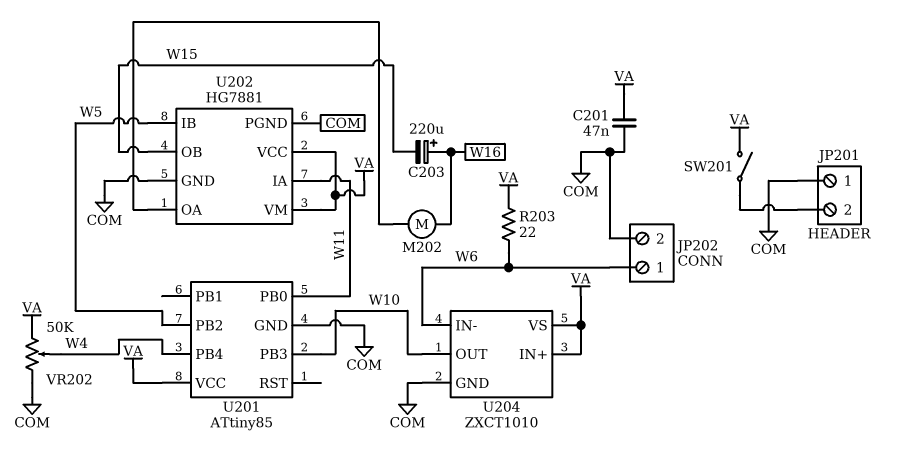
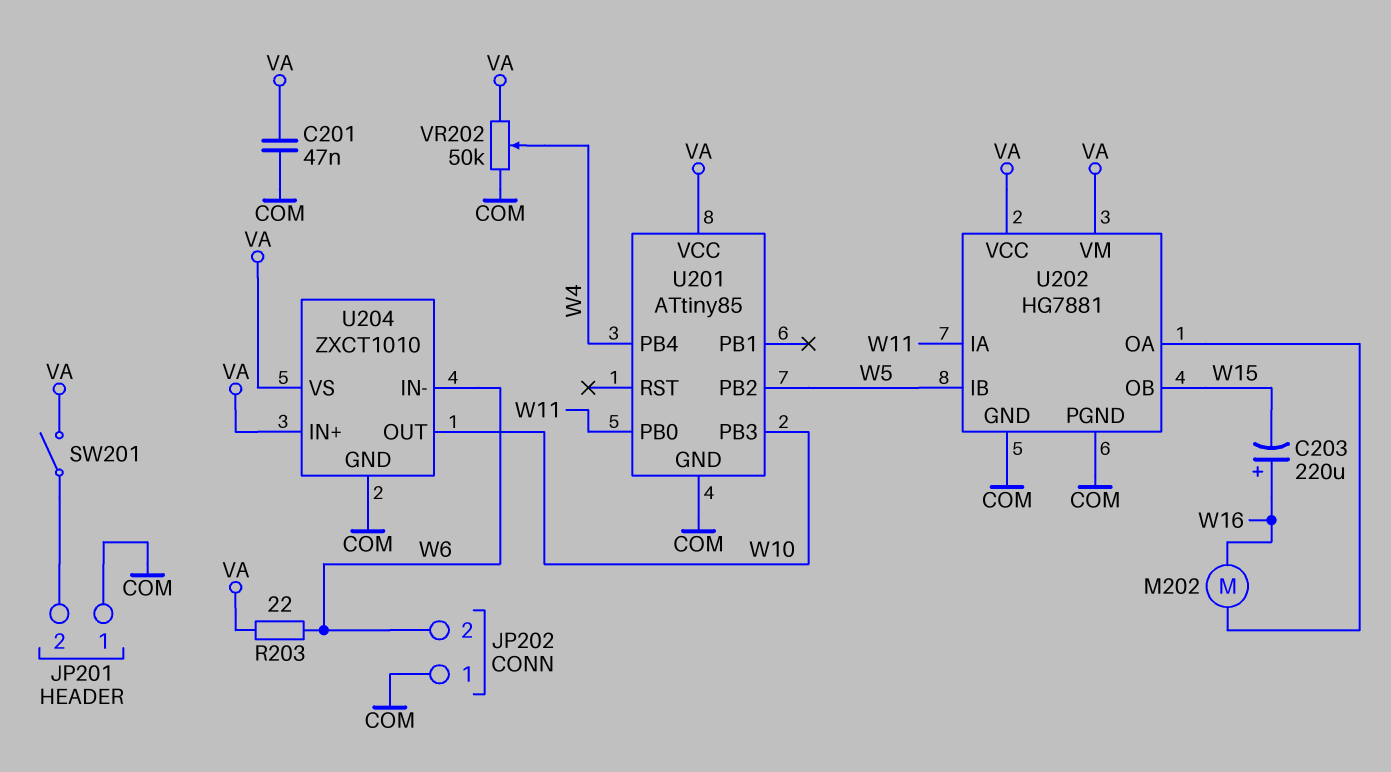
JP202 pin 1: W6 -> COM
JP202 pin 2: COM -> W6

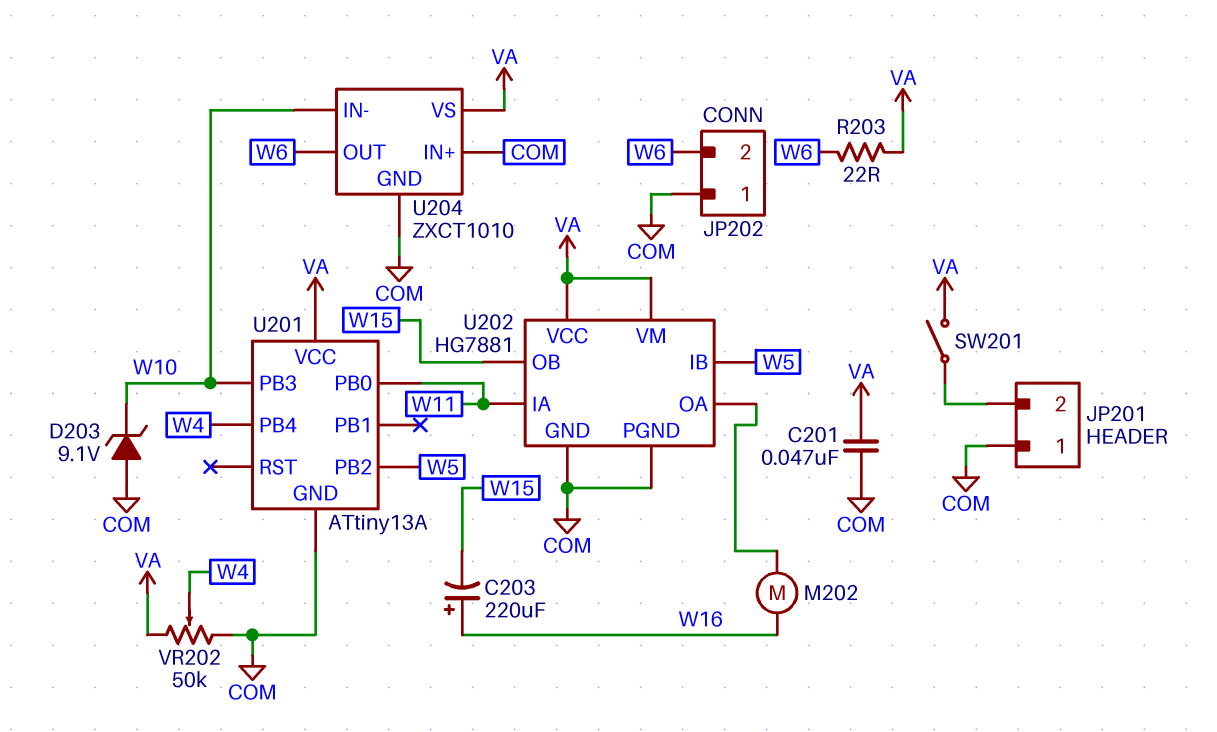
D203: none -> zener 9.1V (A COM, K W10)
U201: ATtiny85 -> ATtiny13A
U204 pin IN+: VA -> COM
U204 pin IN-: W6 -> W10
U204 pin OUT: W10 -> W6

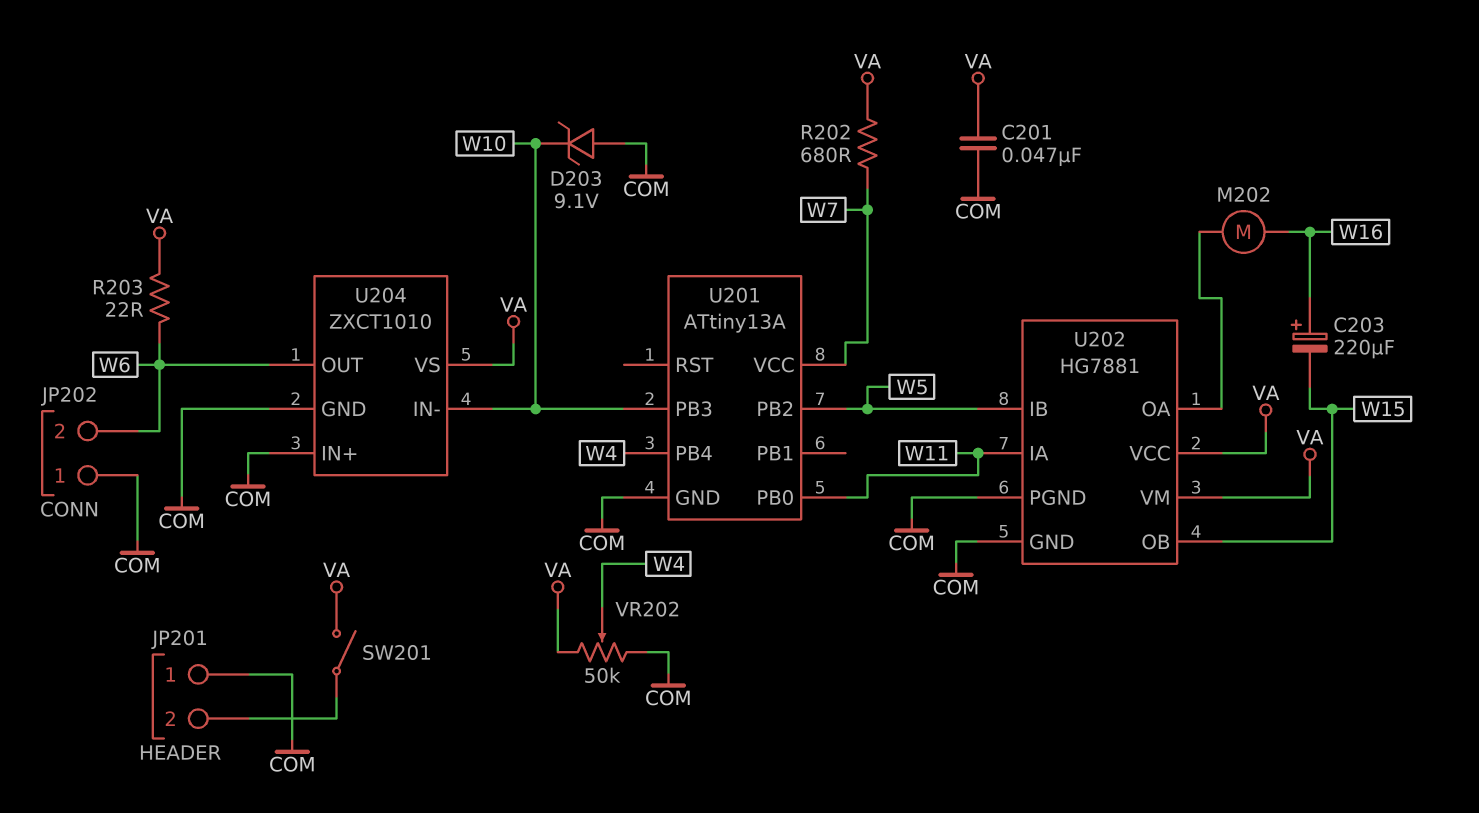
R202: none -> 680 (VA, W7)
U201 pin VCC: VA -> W7

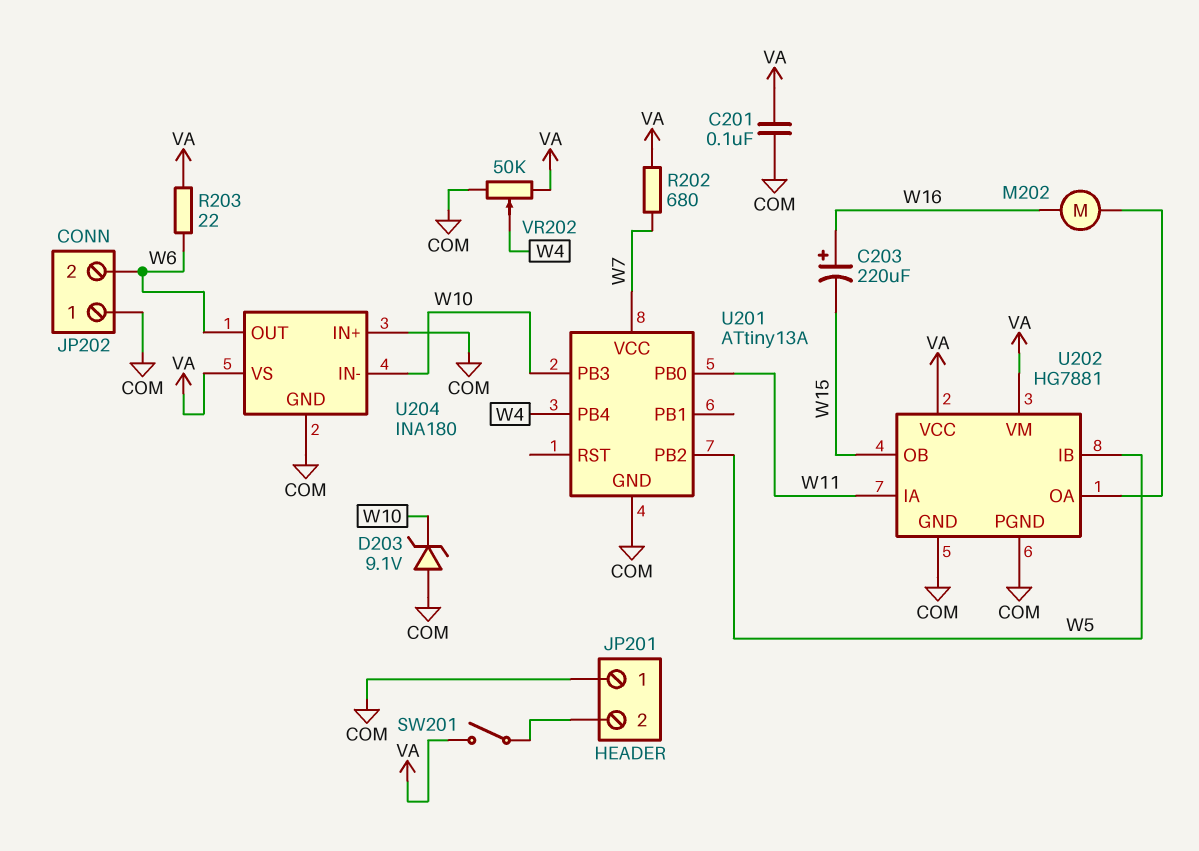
C201: 47nF (COM, VA) -> 100nF (COM, VA)
U204: ZXCT1010 -> INA180

